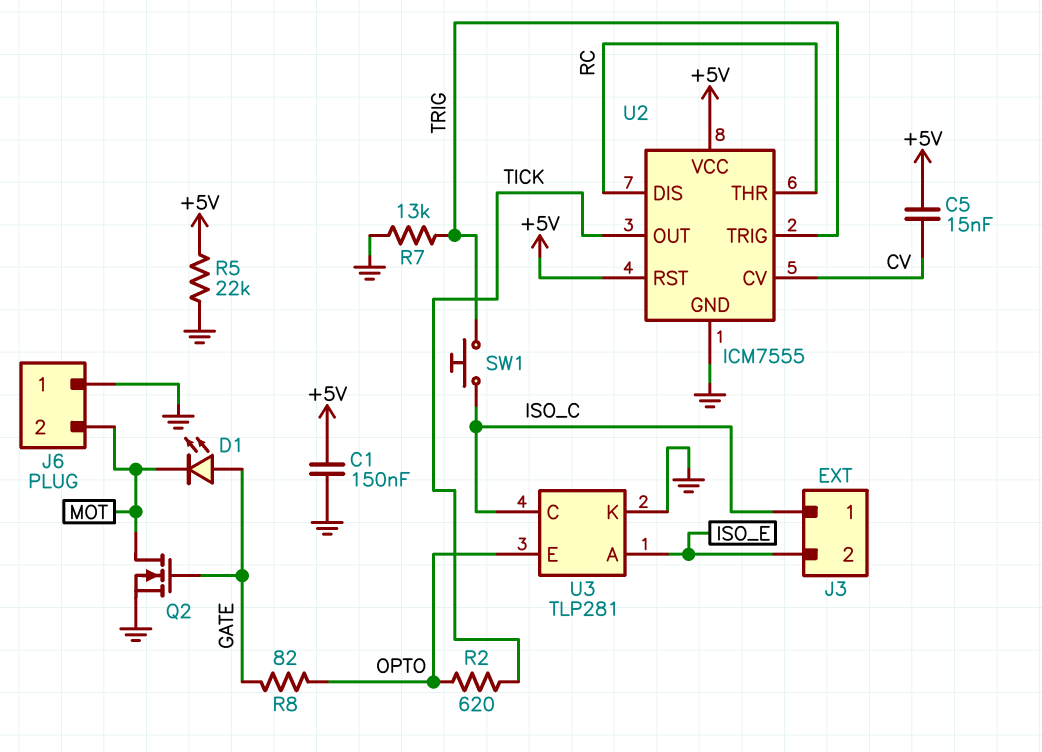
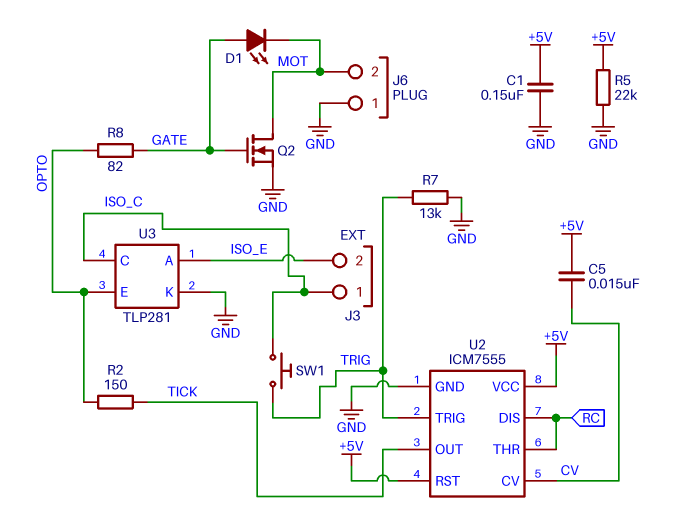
R2: 620 (OPTO, TICK) -> 150 (OPTO, TICK)

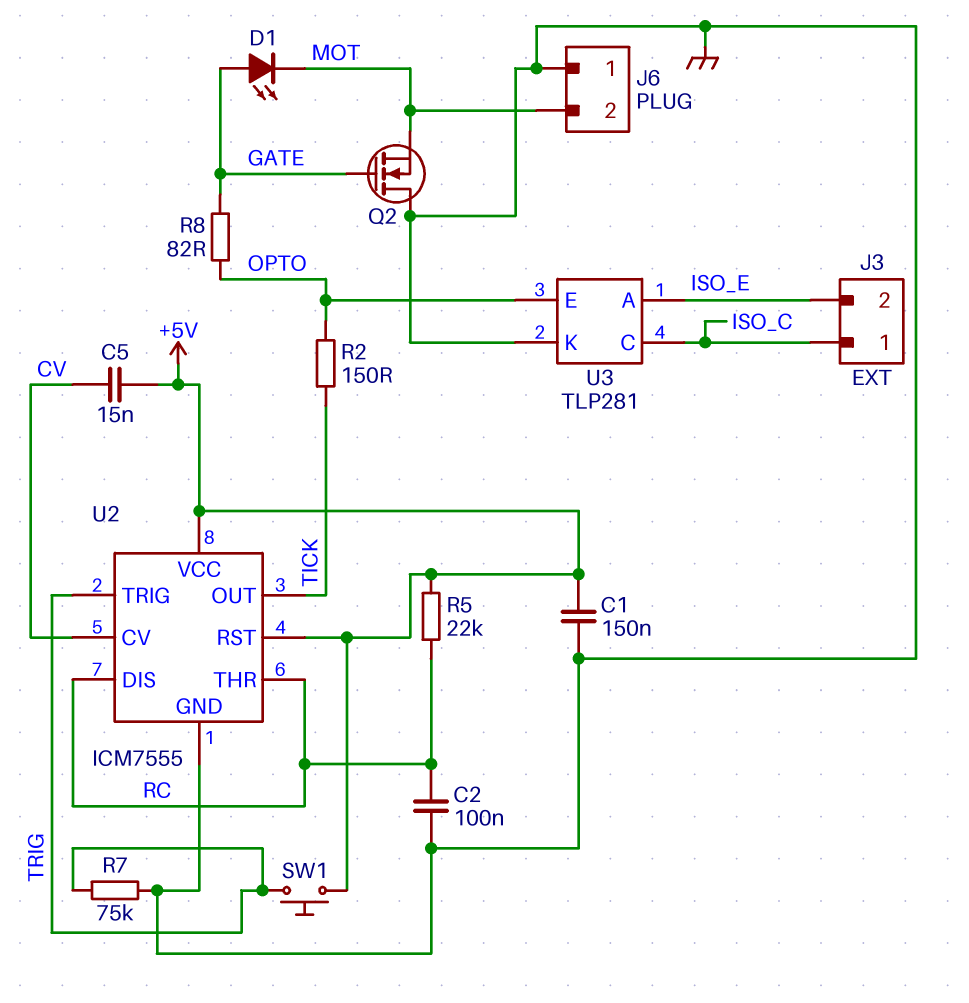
C2: none -> 100nF (GND, RC)
Q2: NMOS (G GATE, D MOT, S GND) -> NMOS (G GATE, D GND, S MOT)
R5: 22k (+5V, GND) -> 22k (+5V, RC)
R7: 13k (GND, TRIG) -> 75k (GND, TRIG)
SW1: button (ISO_C, TRIG) -> button (+5V, TRIG)

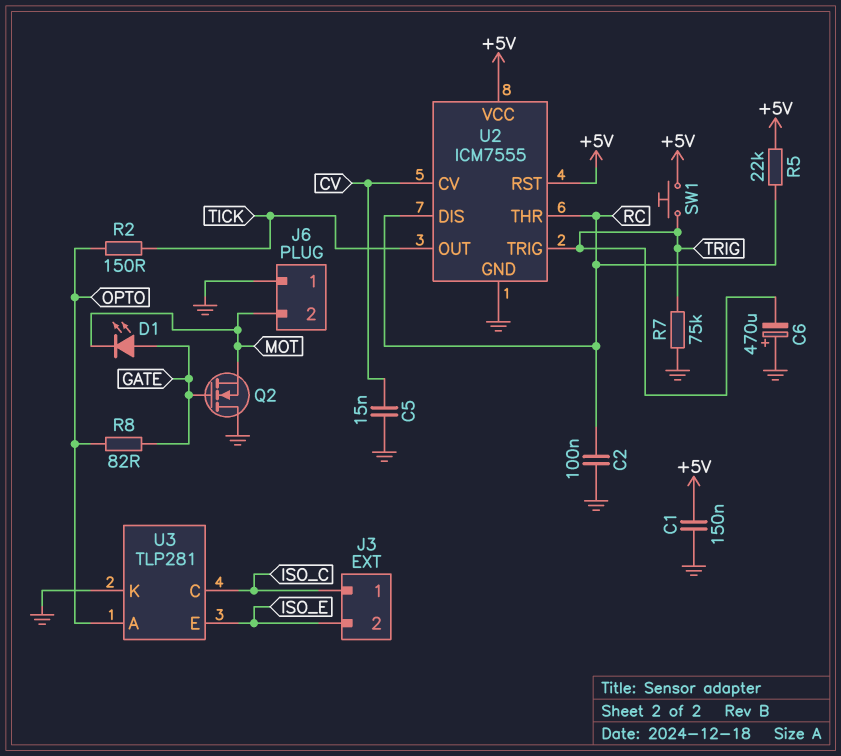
C5: 15nF (+5V, CV) -> 15nF (CV, GND)
C6: none -> 470uF (plus GND, minus TRIG)
U3 pin A: ISO_E -> OPTO
U3 pin E: OPTO -> ISO_E

